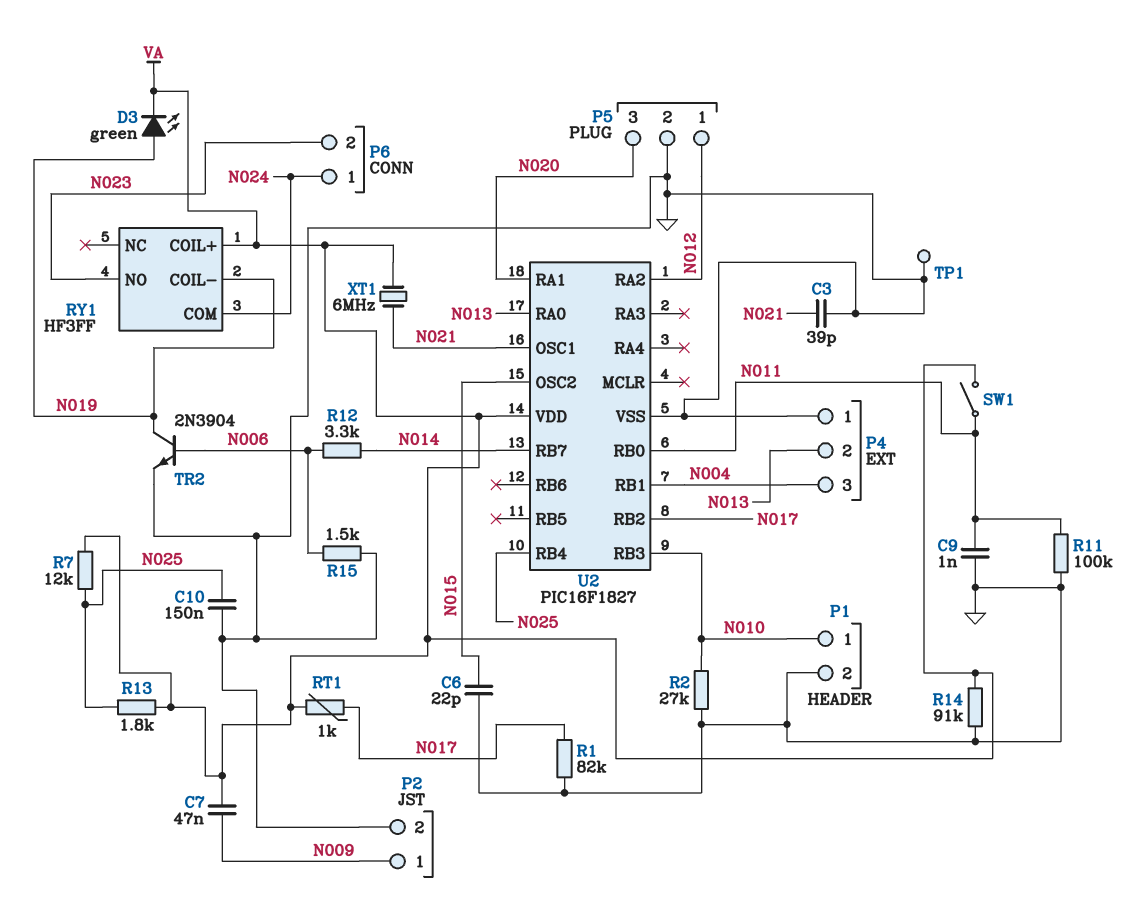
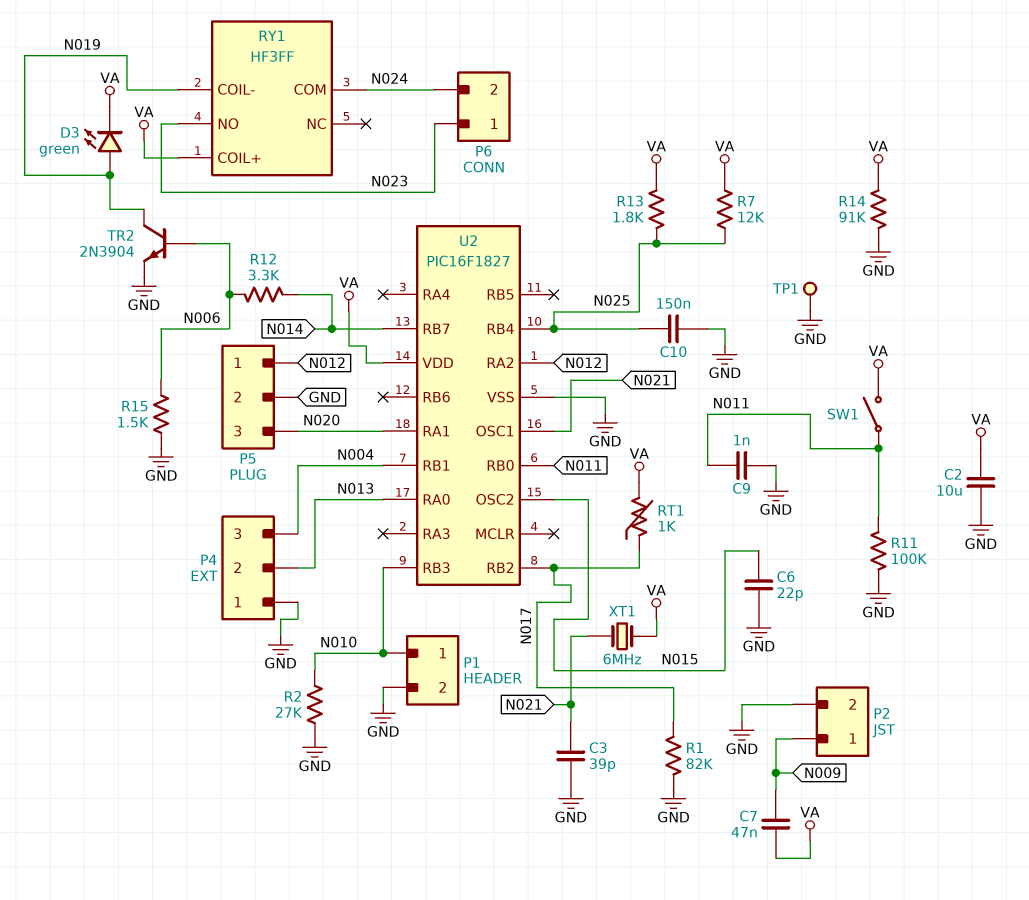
C2: none -> 10uF (GND, VA)
P6 pin 1: N024 -> N023
P6 pin 2: N023 -> N024

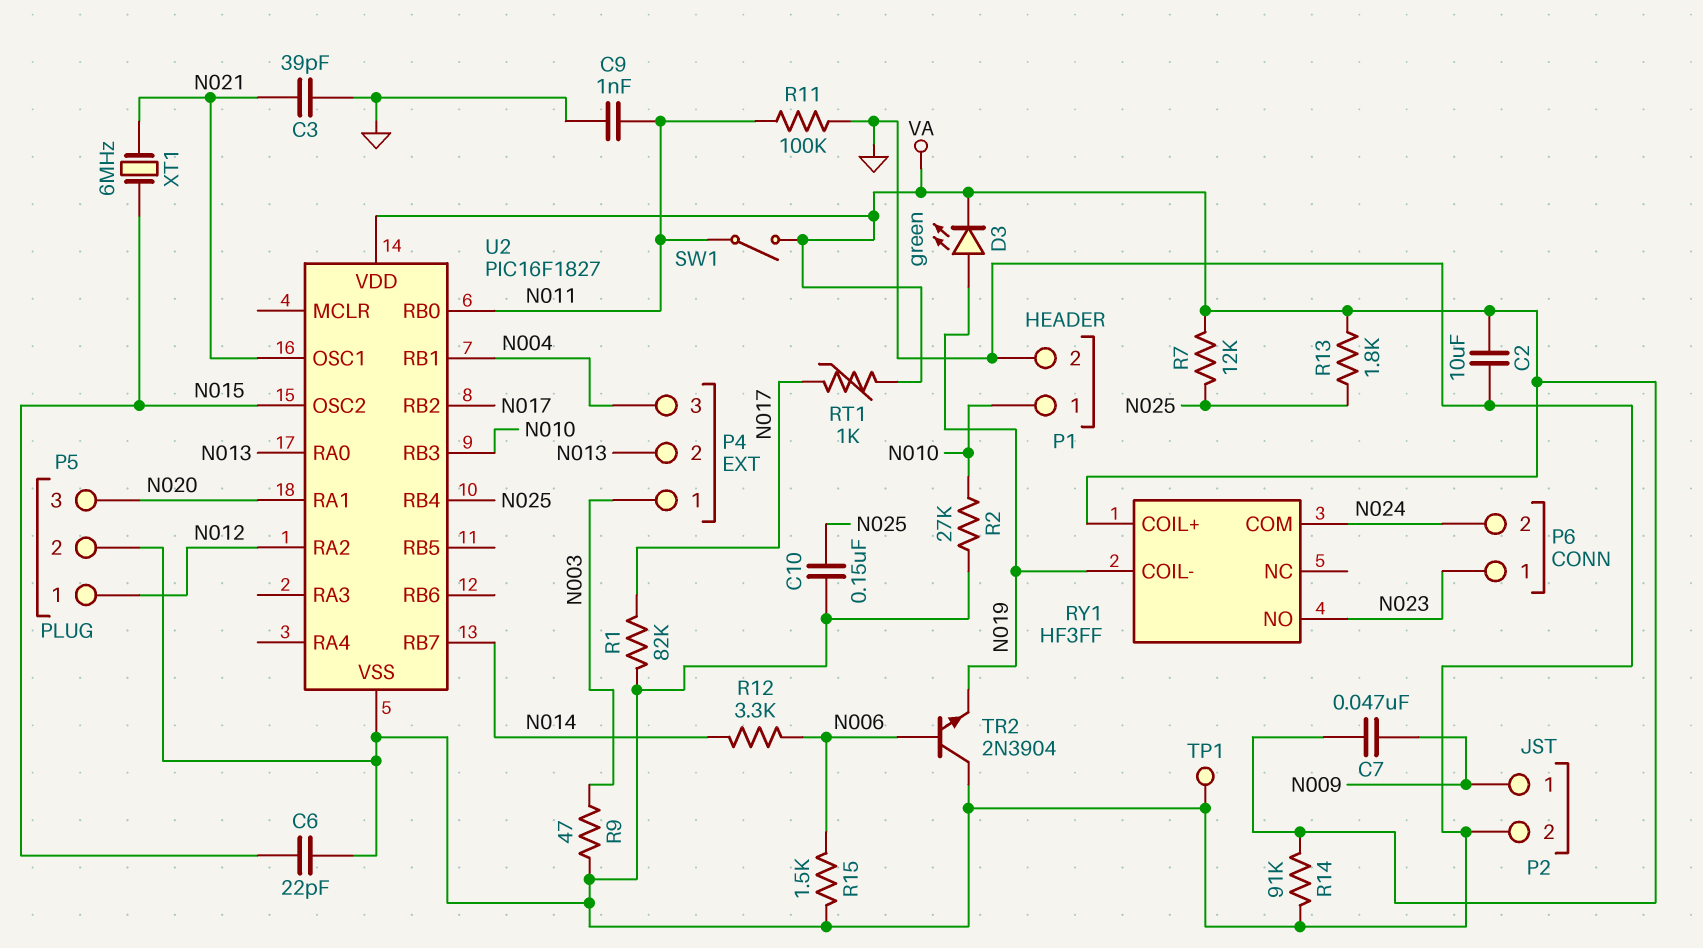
P4 pin 1: GND -> N003
R9: none -> 47 (GND, N003)
TR2: NPN 2N3904 (B N006, C N019, E GND) -> NPN 2N3904 (B N006, C GND, E N019)
XT1: 6MHz (N021, VA) -> 6MHz (N015, N021)

